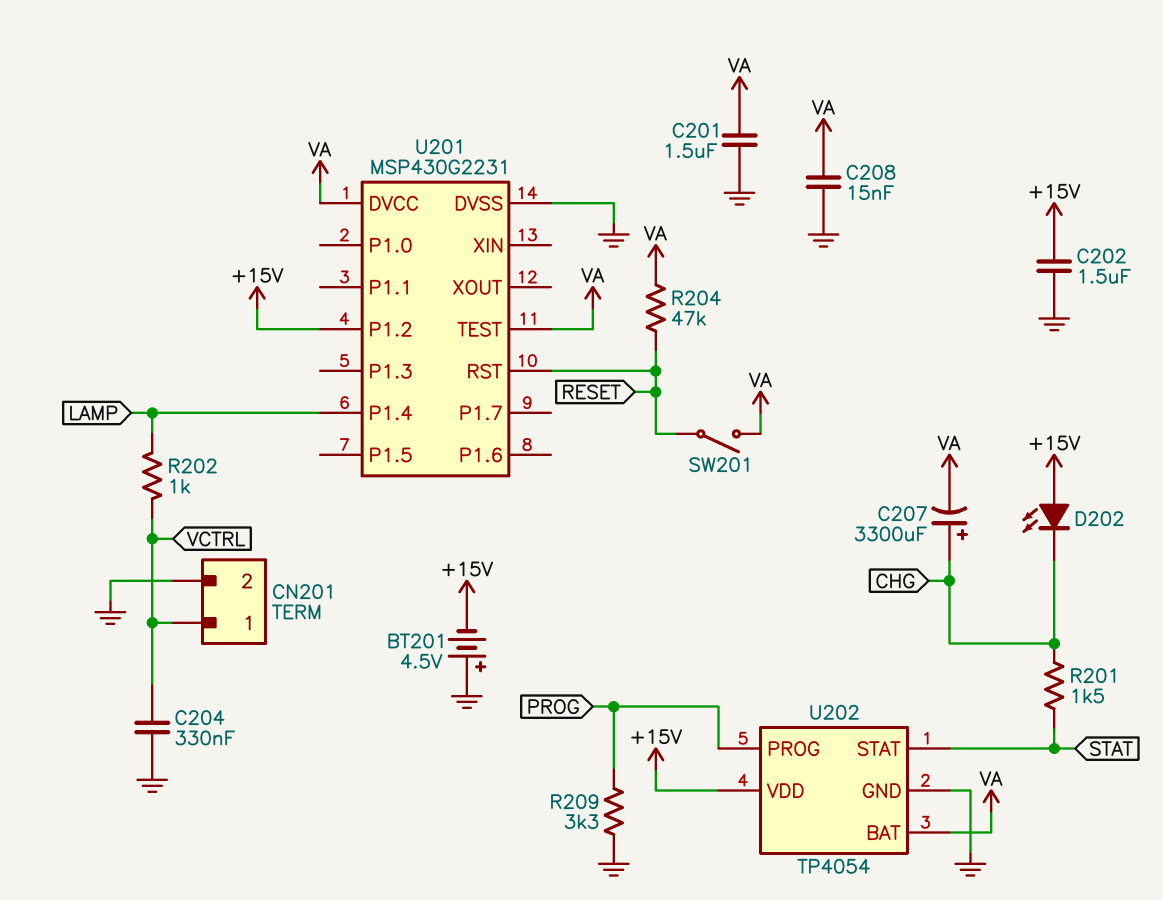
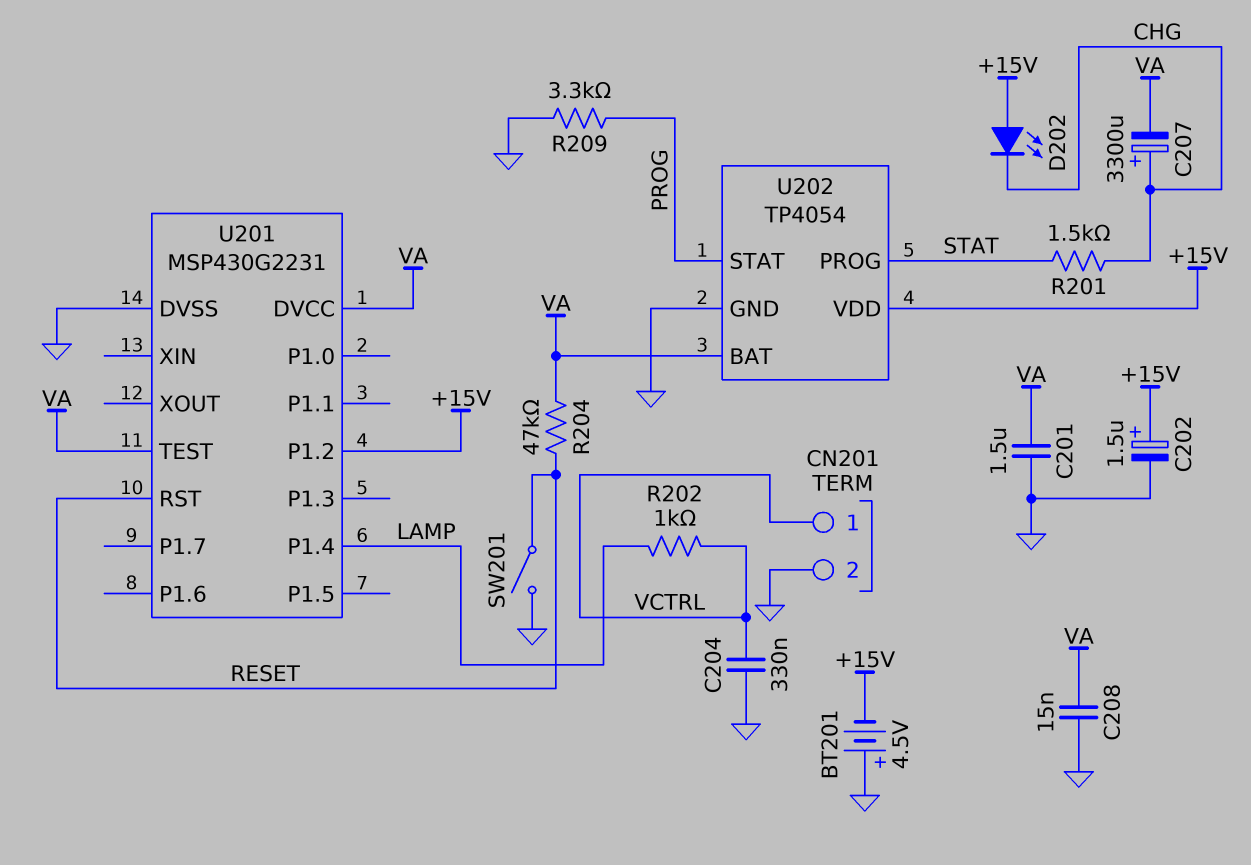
C202: 1.5uF (+15V, GND) -> 1.5uF (plus +15V, minus GND)
SW201: switch (RESET, VA) -> switch (GND, RESET)
U202 pin PROG: PROG -> STAT
U202 pin STAT: STAT -> PROG

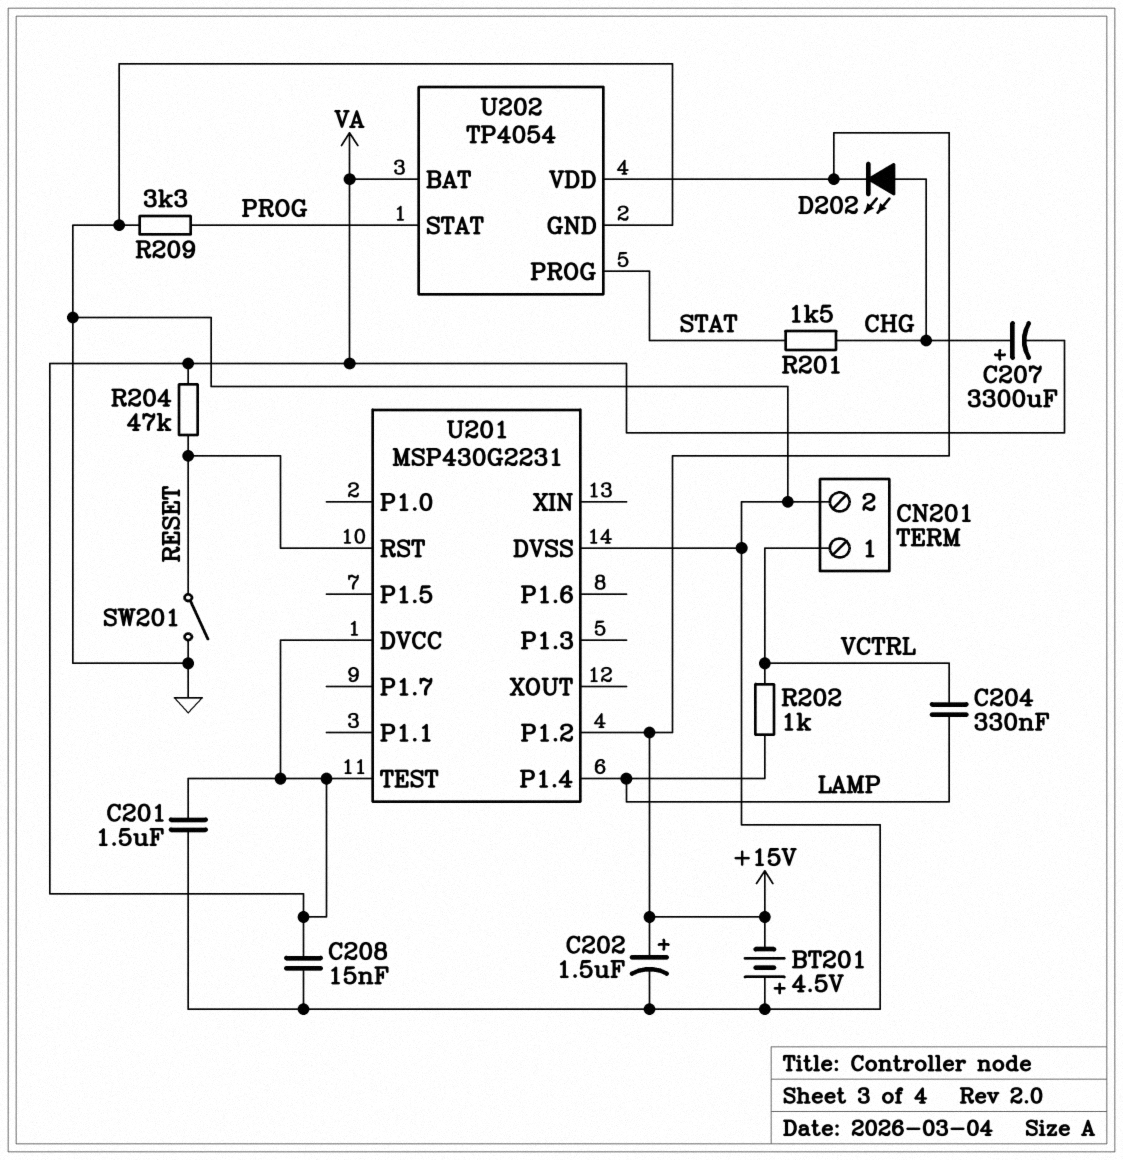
C204: 330nF (GND, VCTRL) -> 330nF (LAMP, VCTRL)
D202: LED (A +15V, K CHG) -> LED (A CHG, K +15V)

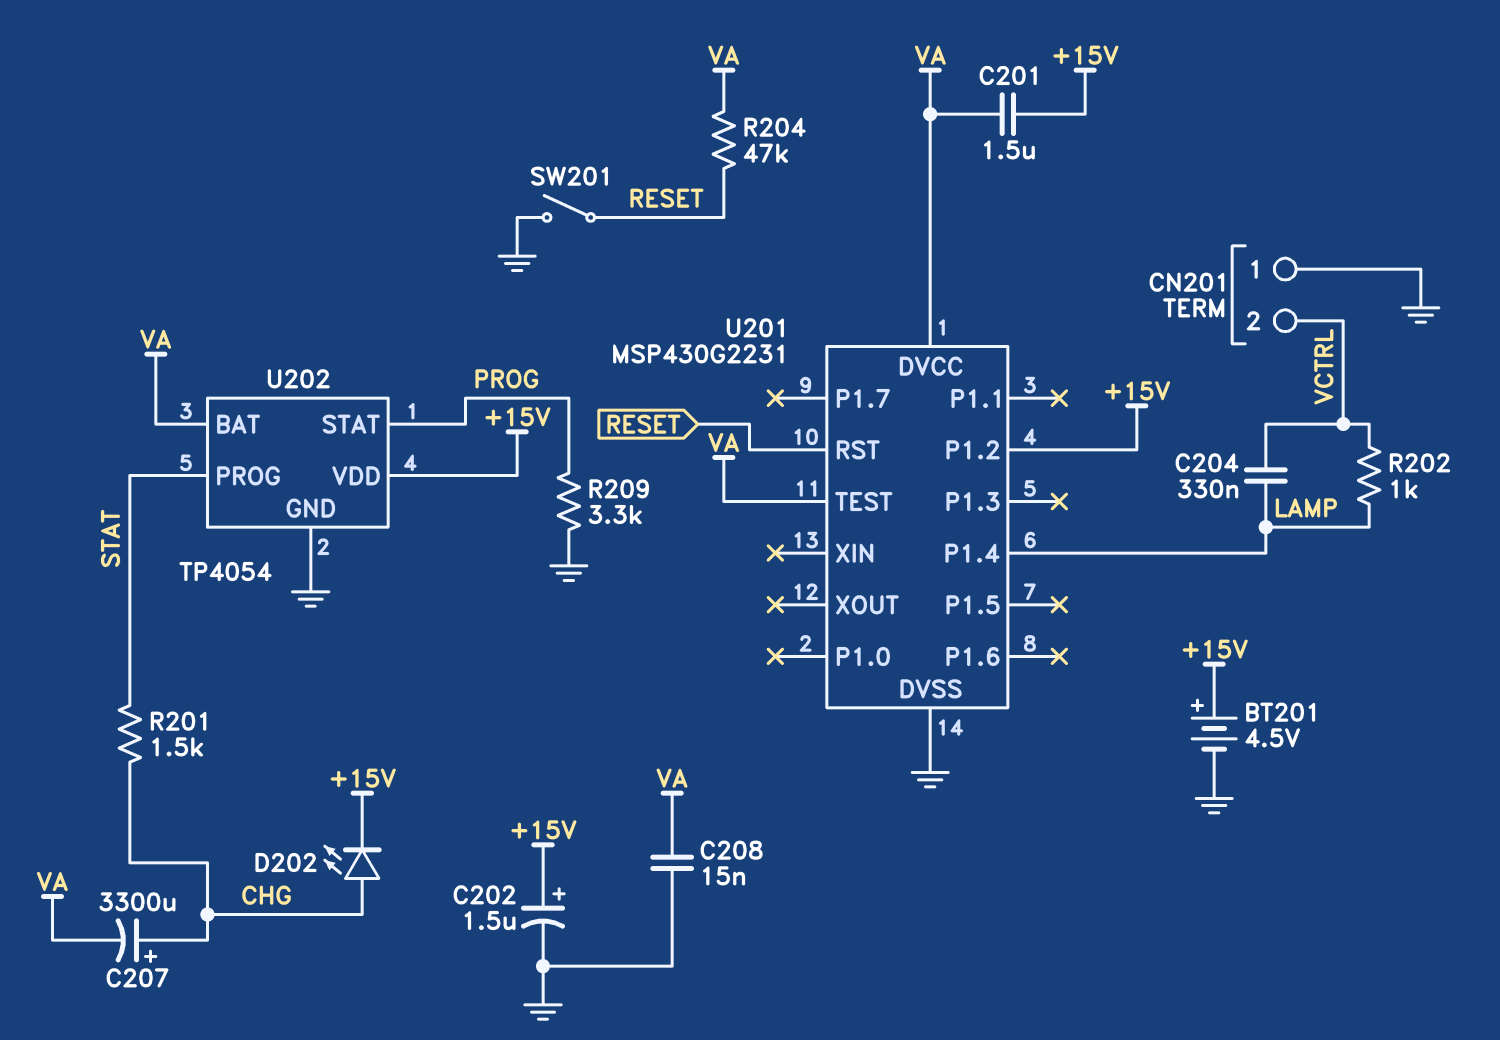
BT201: 4.5V (plus GND, minus +15V) -> 4.5V (plus +15V, minus GND)
C201: 1.5uF (GND, VA) -> 1.5uF (+15V, VA)
CN201 pin 1: VCTRL -> GND
CN201 pin 2: GND -> VCTRL

